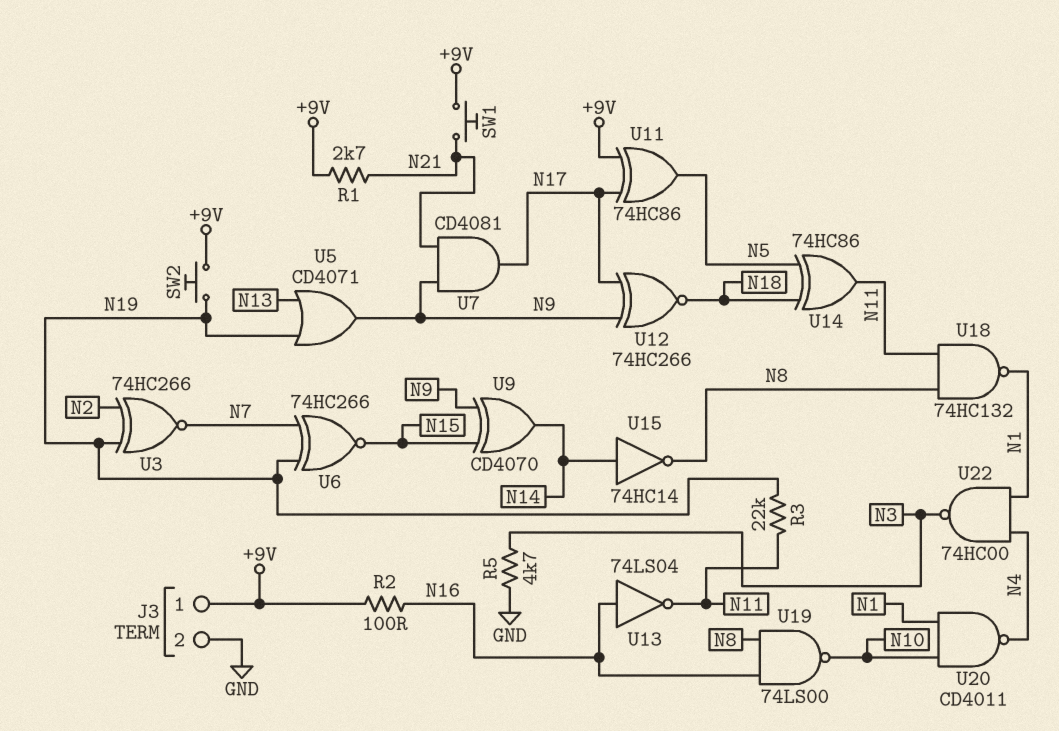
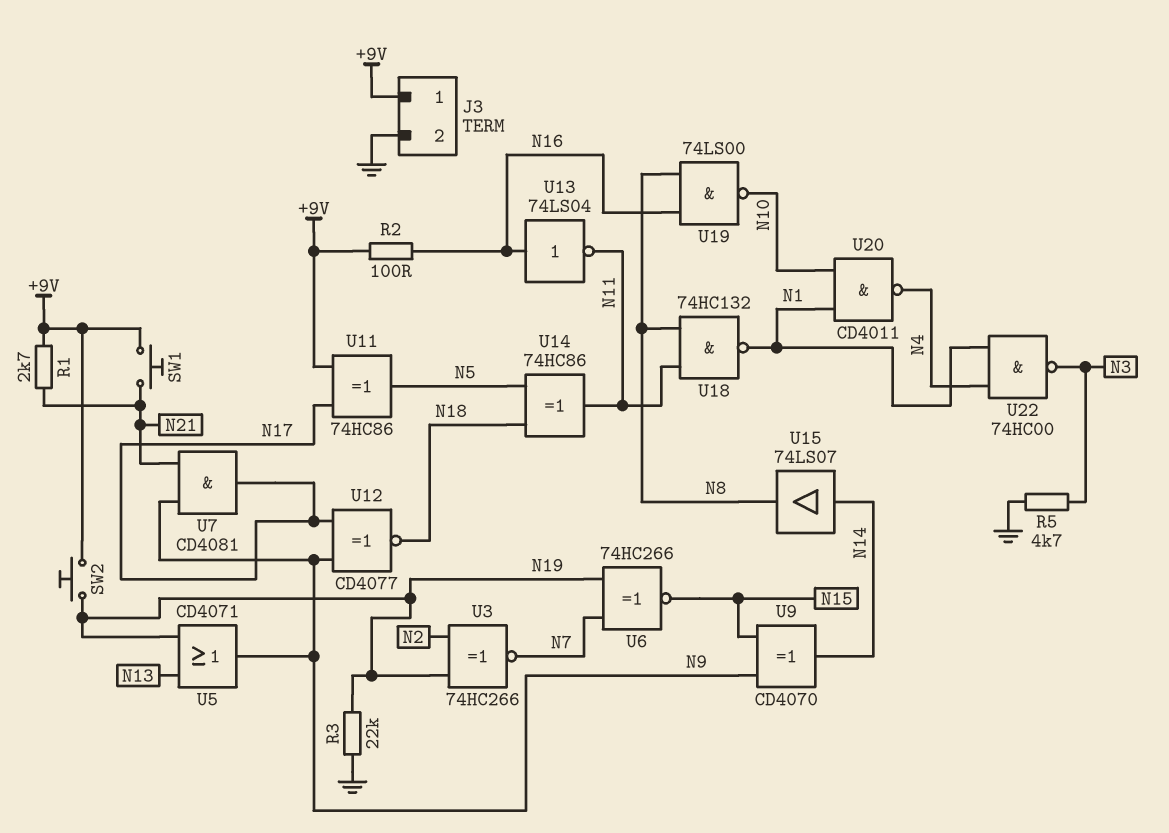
R3: 22k (N11, N19) -> 22k (GND, N19)
U12: XNOR 74HC266 (in N9, in N17, out N18) -> XNOR CD4077 (in N9, in N17, out N18)
U15: NOT 74HC14 (in N14, out N8) -> buffer 74LS07 (in N14, out N8)

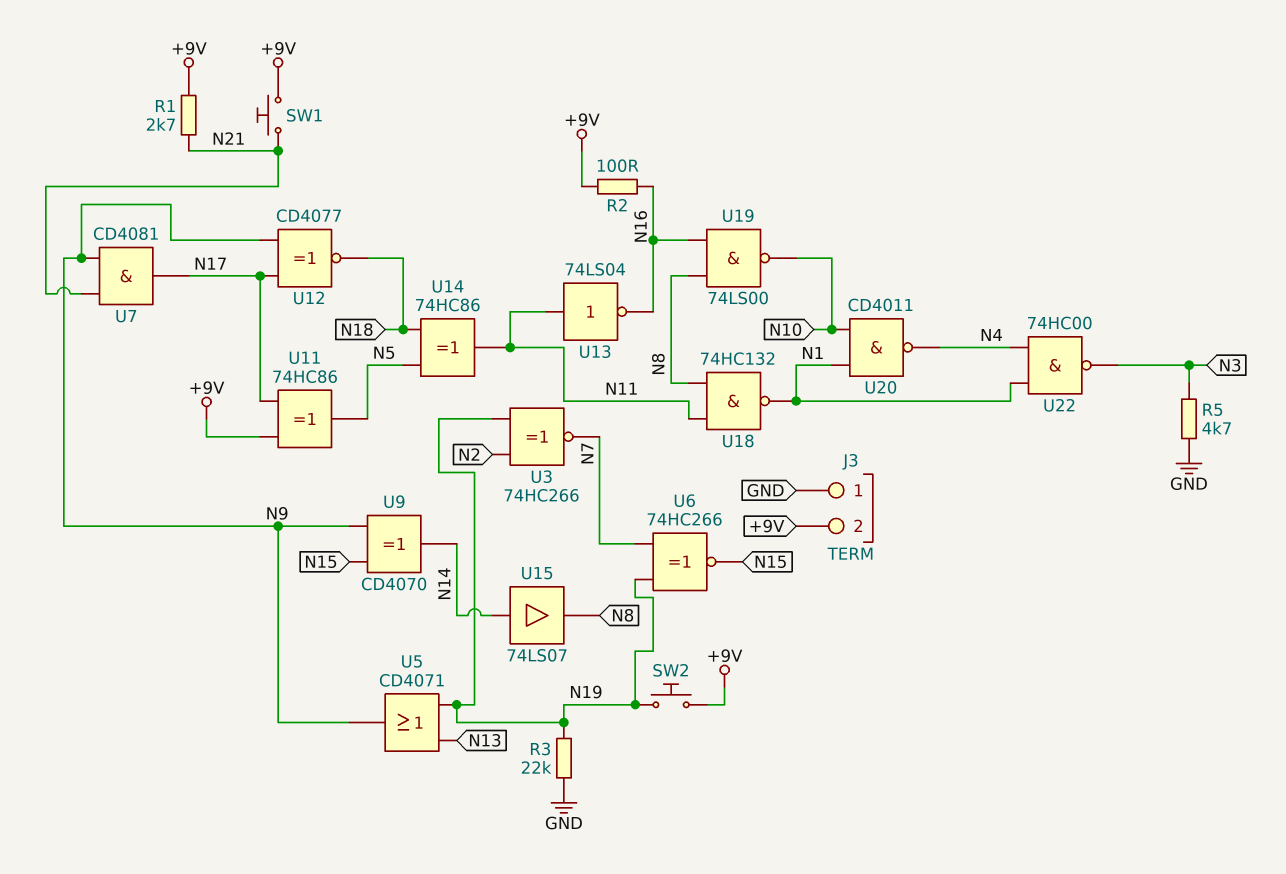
J3 pin 1: +9V -> GND
J3 pin 2: GND -> +9V
U13: NOT 74LS04 (in N16, out N11) -> NOT 74LS04 (in N11, out N16)

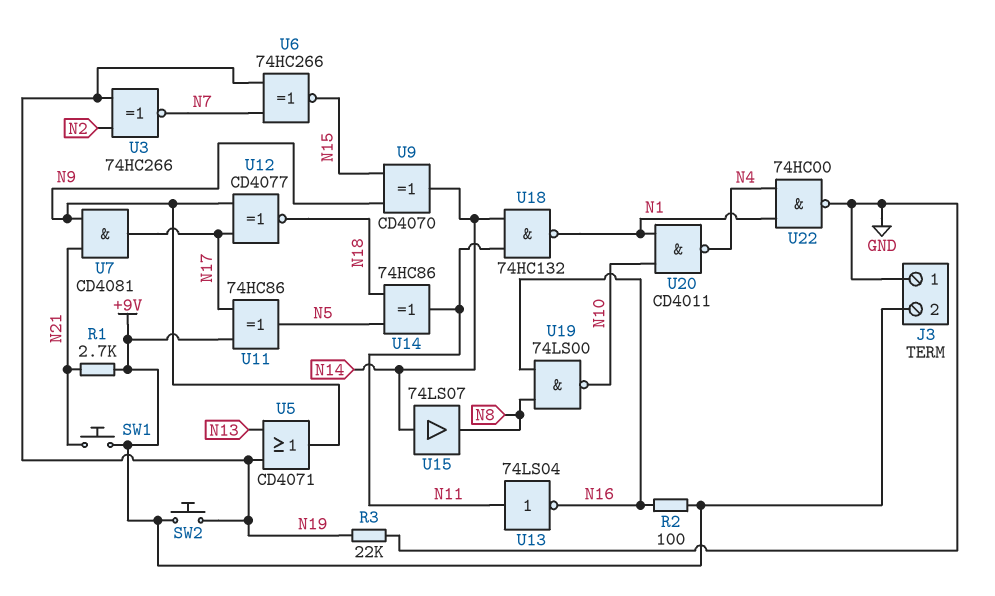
R5: 4.7k (GND, N3) -> none
U18: NAND 74HC132 (in N8, in N11, out N1) -> NAND 74HC132 (in N11, in N14, out N1)
U22: NAND 74HC00 (in N1, in N4, out N3) -> NAND 74HC00 (in N1, in N4, out GND)

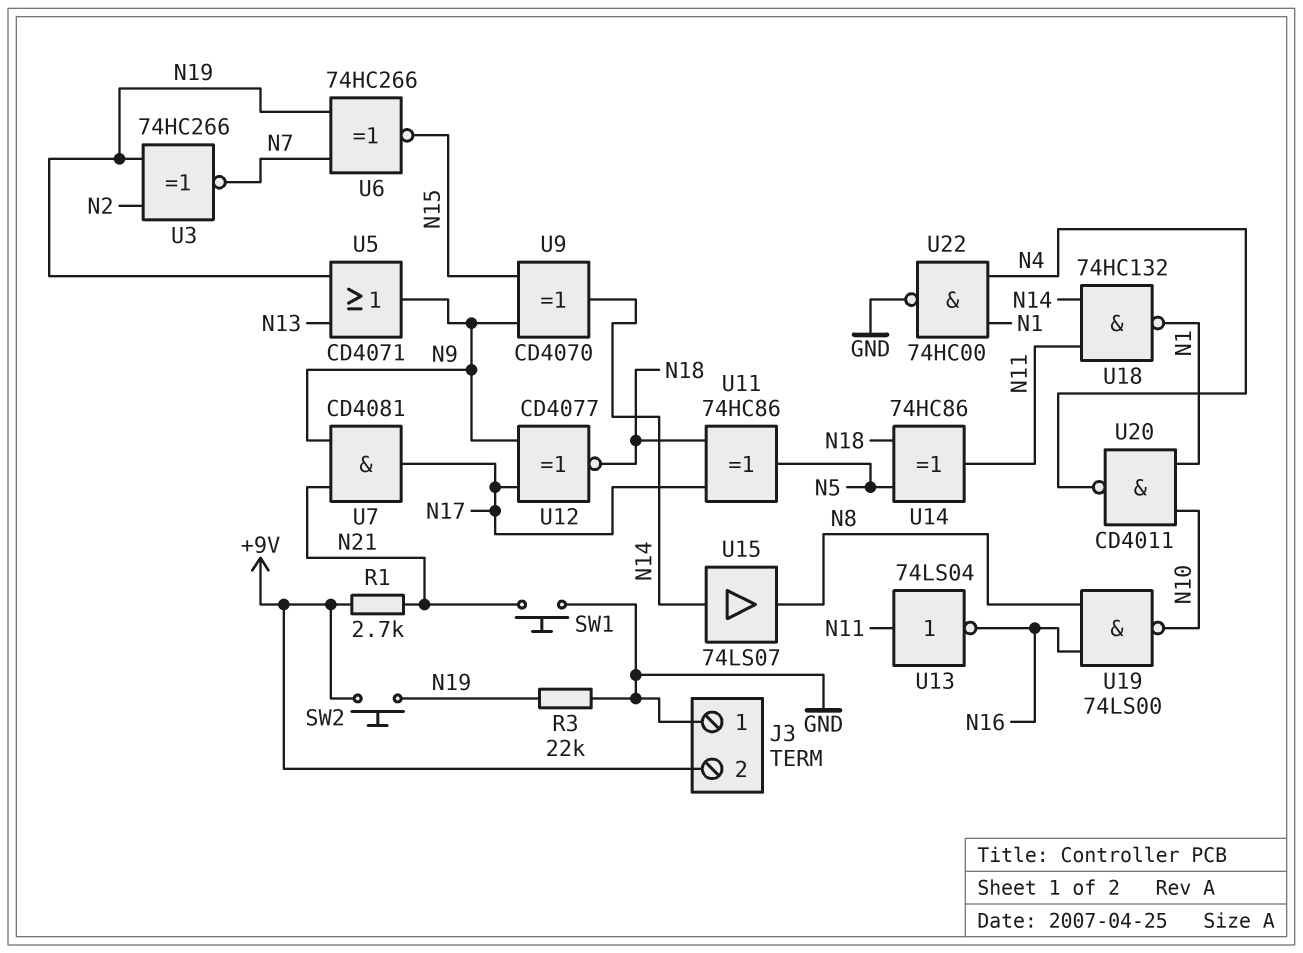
R2: 100 (+9V, N16) -> none
SW1: button (+9V, N21) -> button (GND, N21)
U11: XOR 74HC86 (in +9V, in N17, out N5) -> XOR 74HC86 (in N17, in N18, out N5)

